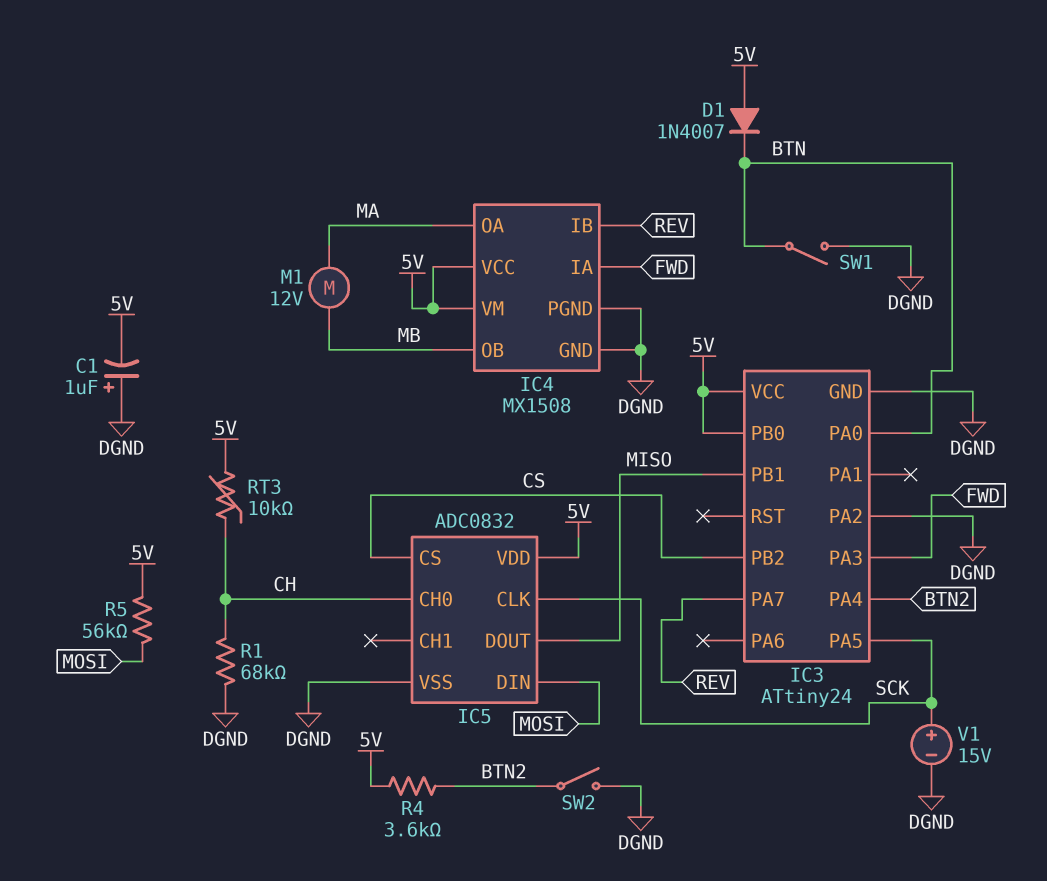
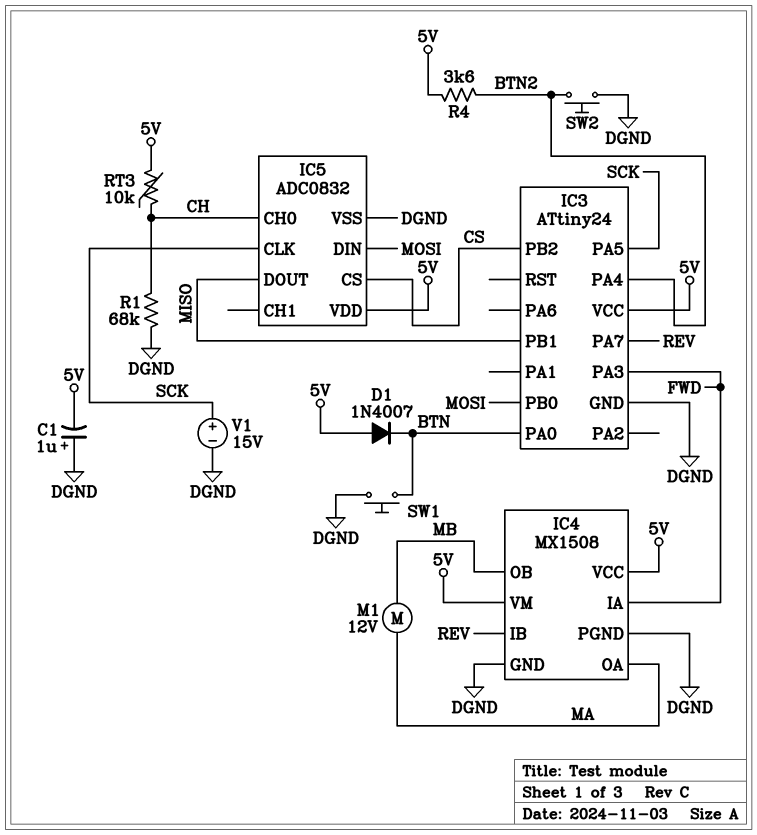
IC3 pin PA2: DGND -> none
IC3 pin PB0: 5V -> MOSI
R5: 56k (5V, MOSI) -> none
SW1: switch (BTN, DGND) -> button (BTN, DGND)
SW2: switch (BTN2, DGND) -> button (BTN2, DGND)

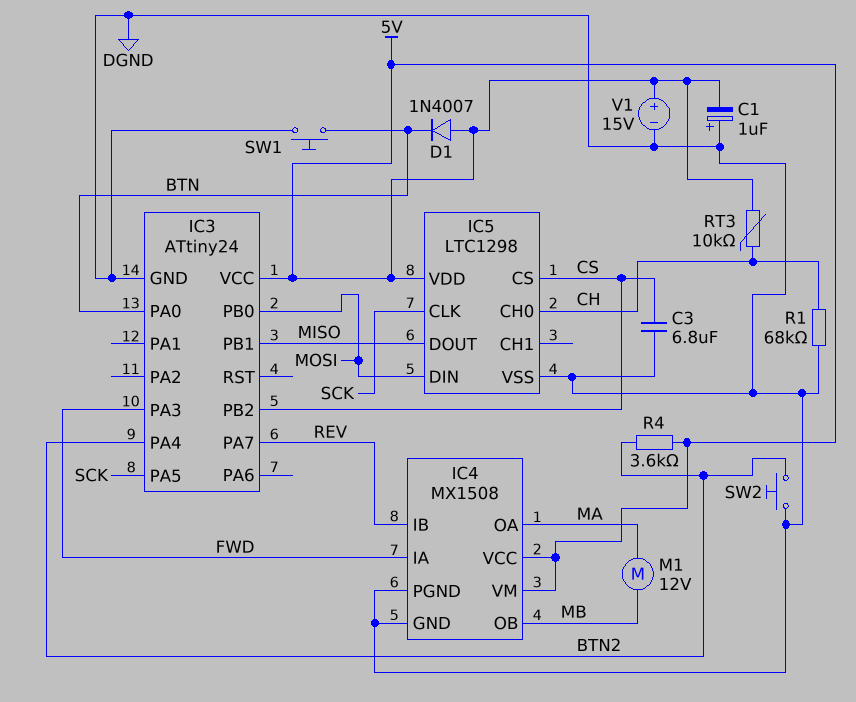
C3: none -> 6.8uF (CS, DGND)
IC5: ADC0832 -> LTC1298
V1: 15V (plus SCK, minus DGND) -> 15V (plus 5V, minus DGND)

